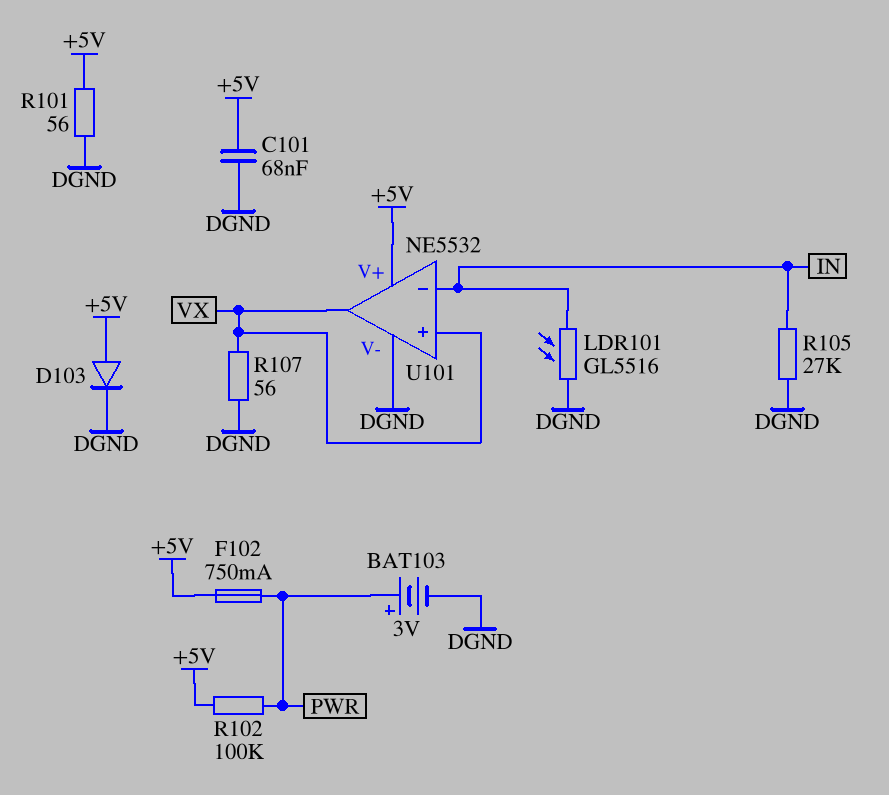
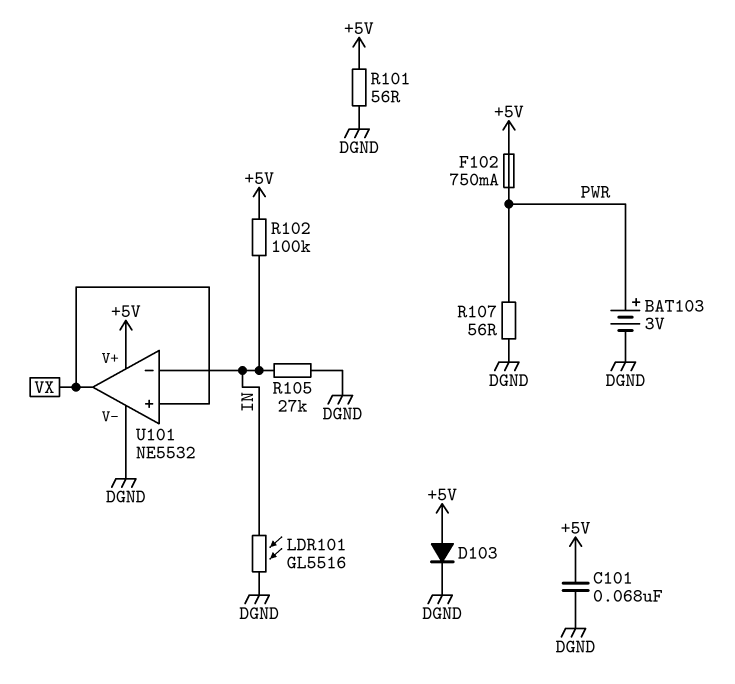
R102: 100k (+5V, PWR) -> 100k (+5V, IN)
R107: 56 (DGND, VX) -> 56 (DGND, PWR)

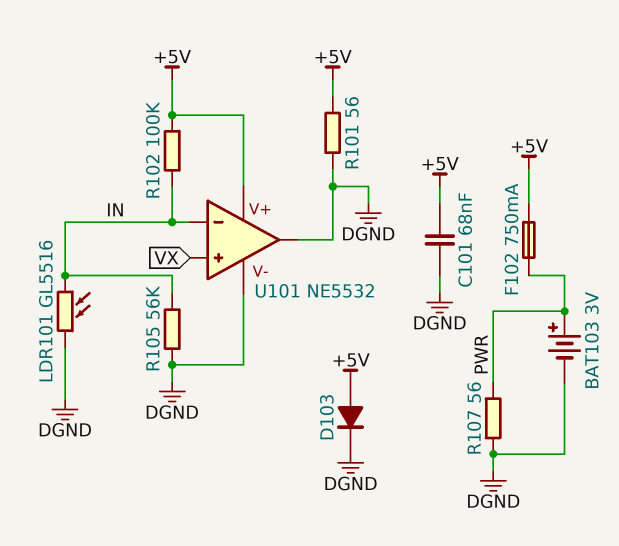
R105: 27k (DGND, IN) -> 56k (DGND, IN)
U101 pin out: VX -> DGND

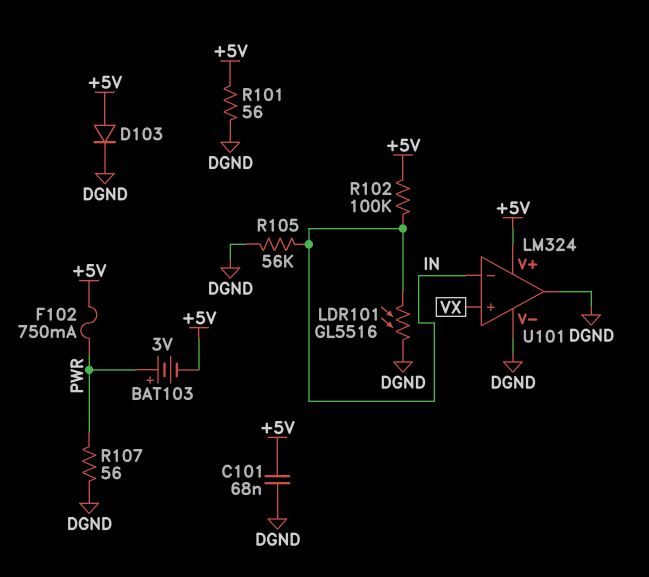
BAT103: 3V (plus PWR, minus DGND) -> 3V (plus PWR, minus +5V)
U101: NE5532 -> LM324

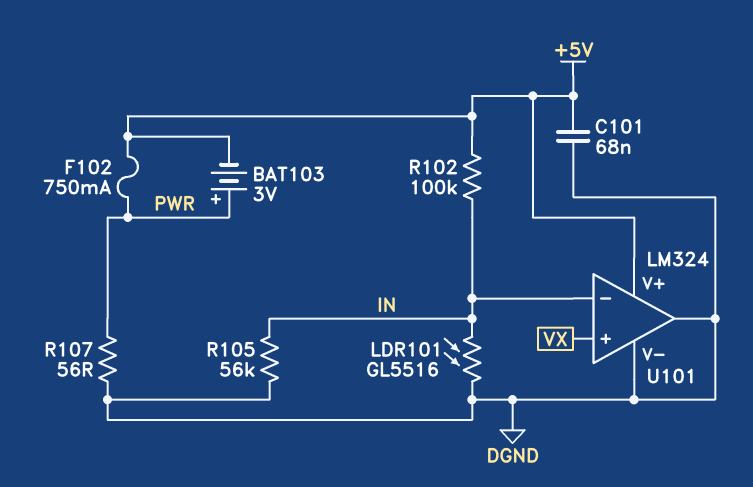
D103: diode (A +5V, K DGND) -> none
R101: 56 (+5V, DGND) -> none

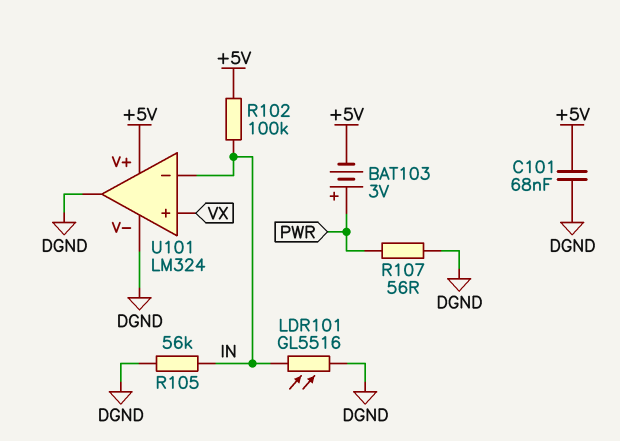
F102: 750mA (+5V, PWR) -> none

